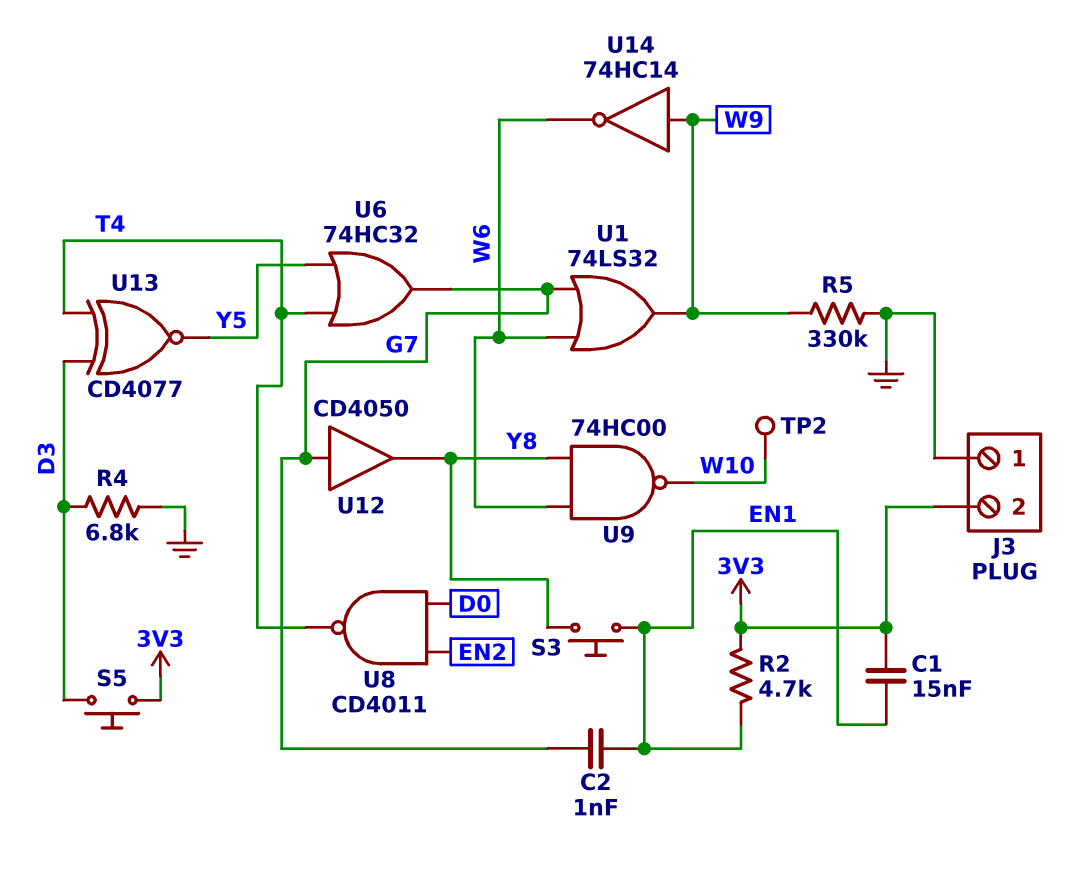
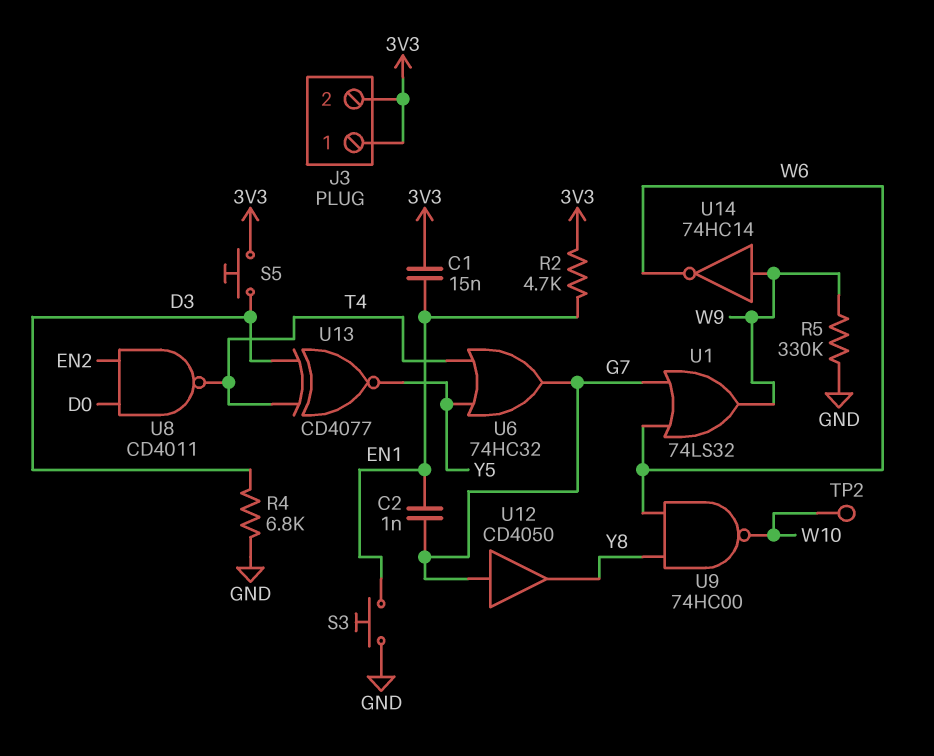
J3 pin 1: GND -> 3V3
S3: button (EN1, Y8) -> button (EN1, GND)

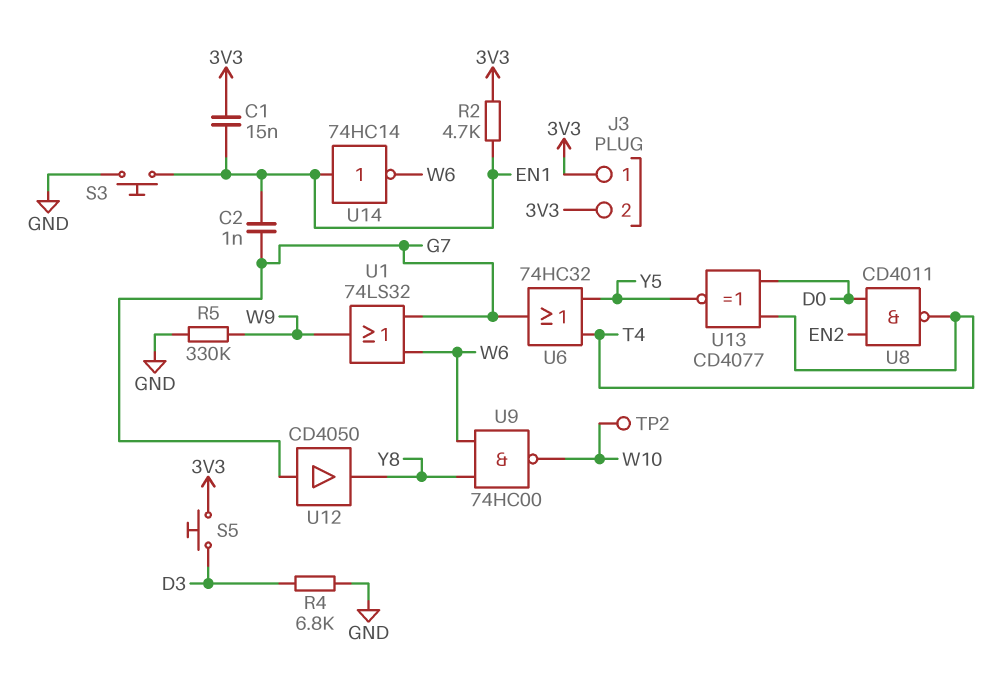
U13: XNOR CD4077 (in D3, in T4, out Y5) -> XNOR CD4077 (in D0, in T4, out Y5)
U14: NOT 74HC14 (in W9, out W6) -> NOT 74HC14 (in EN1, out W6)

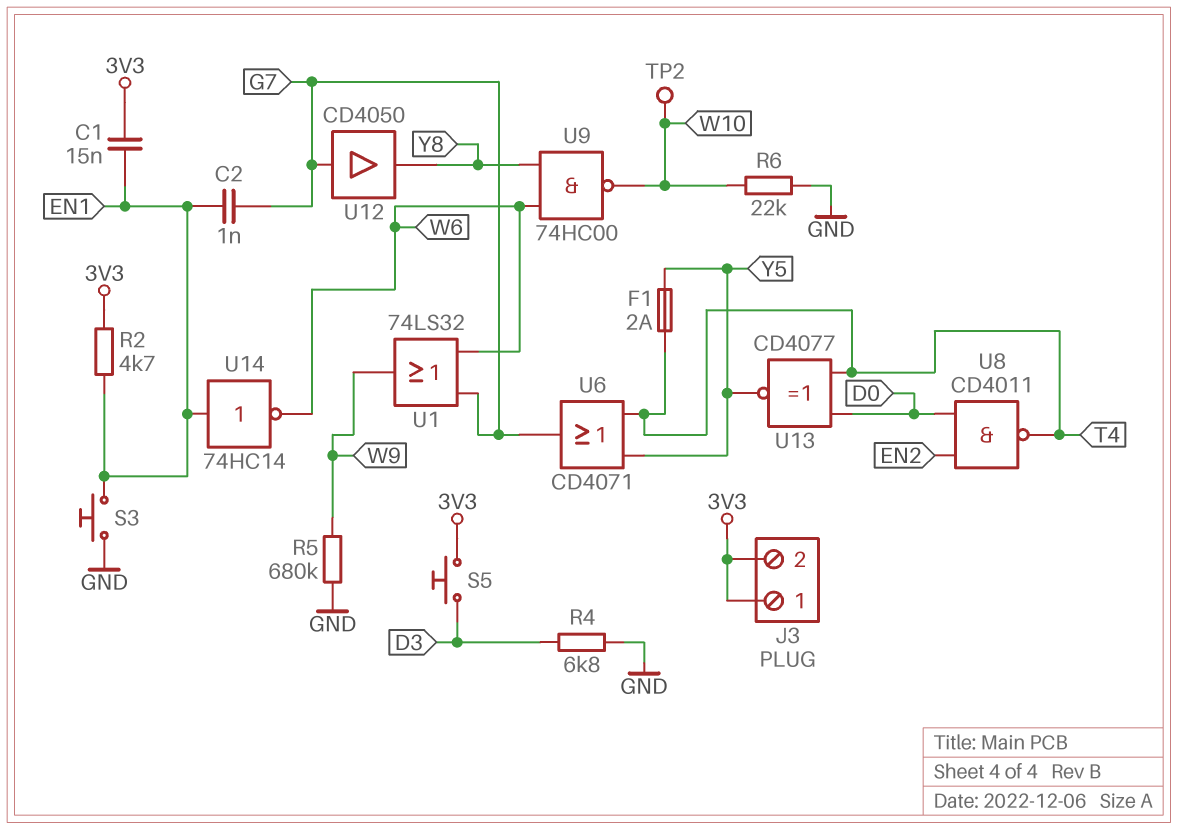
F1: none -> 2A (T4, Y5)
R5: 330k (GND, W9) -> 680k (GND, W9)
R6: none -> 22k (GND, W10)
U6: OR 74HC32 (in T4, in Y5, out G7) -> OR CD4071 (in T4, in Y5, out G7)

